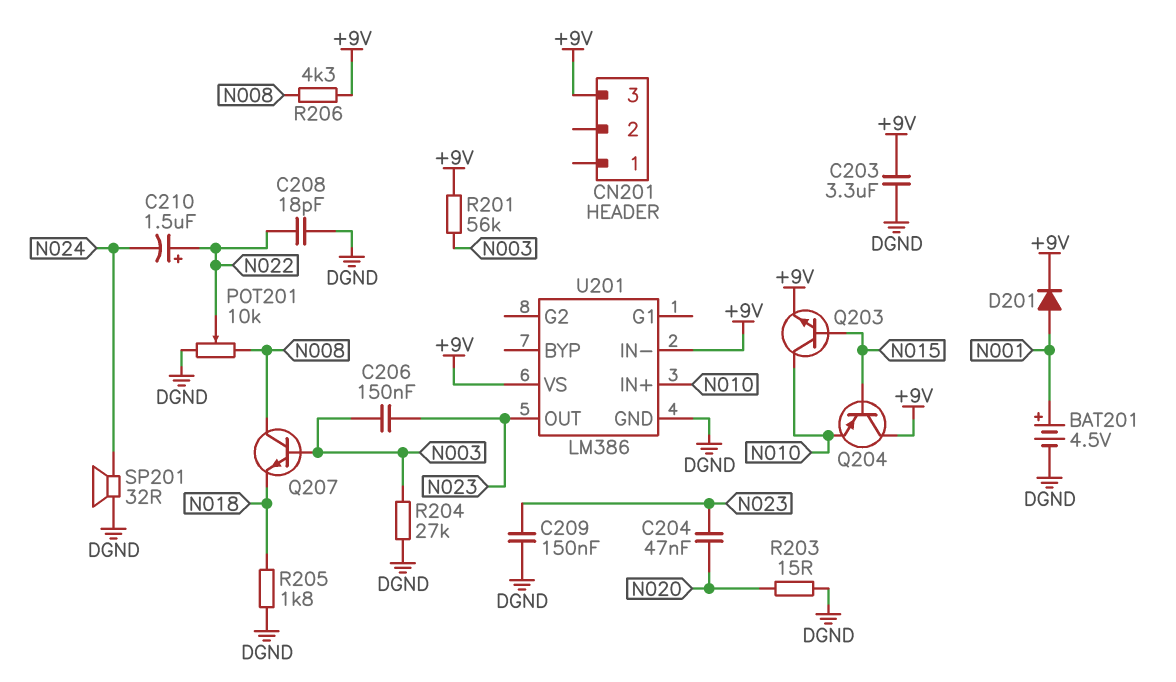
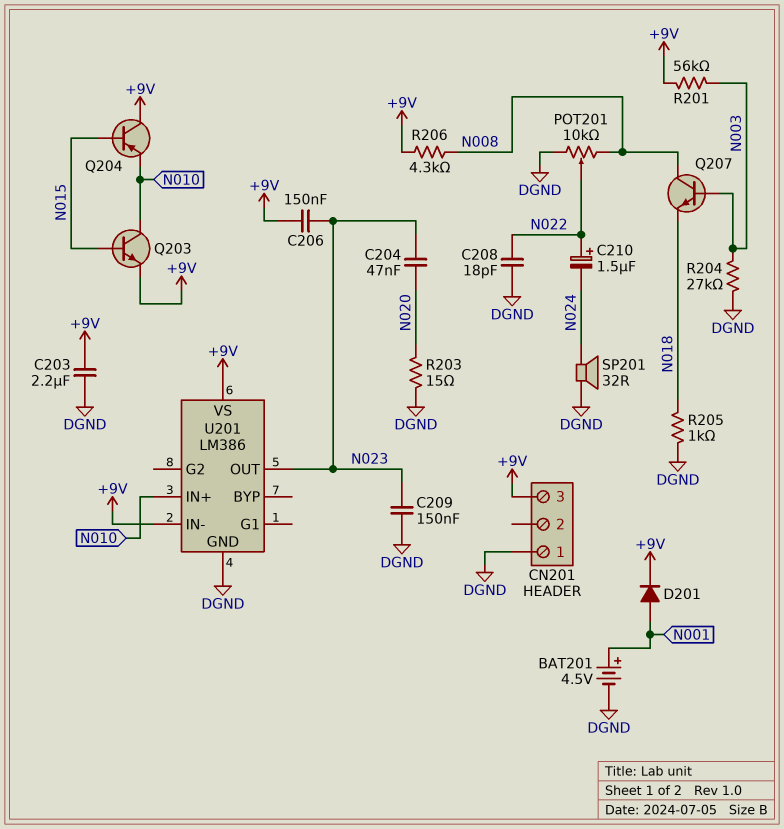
C203: 3.3uF (+9V, DGND) -> 2.2uF (+9V, DGND)
C206: 150nF (N003, N023) -> 150nF (+9V, N023)
CN201 pin 1: none -> DGND
R205: 1.8k (DGND, N018) -> 1k (DGND, N018)

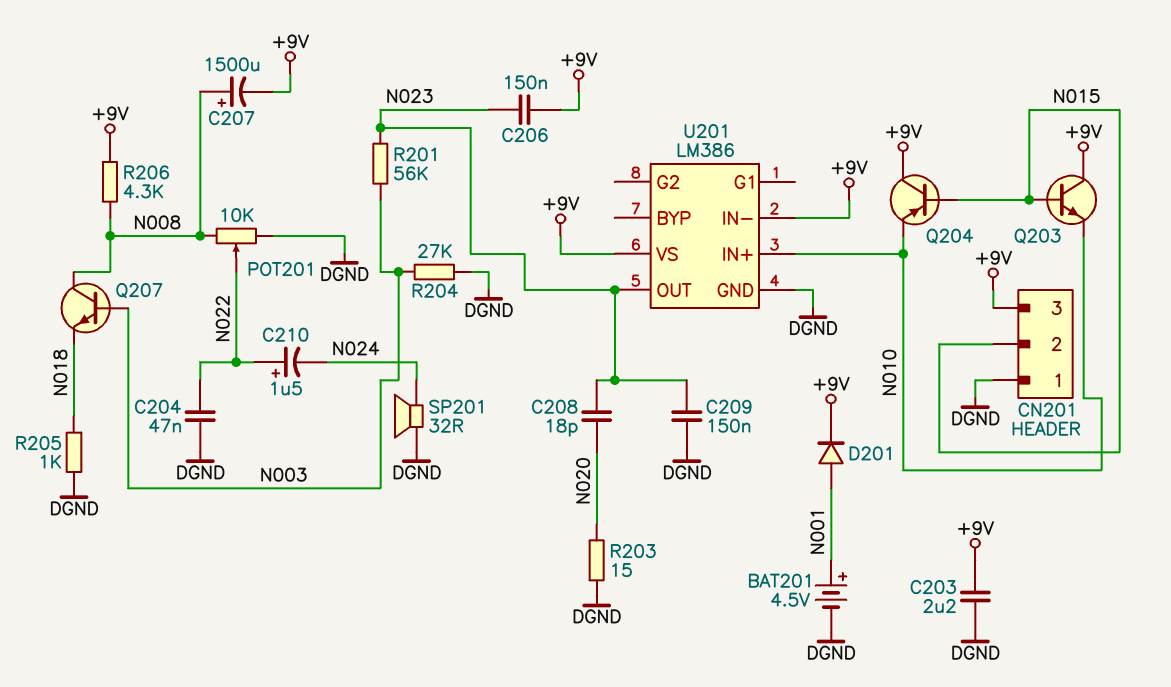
C204: 47nF (N020, N023) -> 47nF (DGND, N022)
C207: none -> 1500uF (plus N008, minus +9V)
C208: 18pF (DGND, N022) -> 18pF (N020, N023)
CN201 pin 2: none -> N015
Q203: NPN (B N015, C N010, E +9V) -> NPN (B N015, C +9V, E N010)
R201: 56k (+9V, N003) -> 56k (N003, N023)

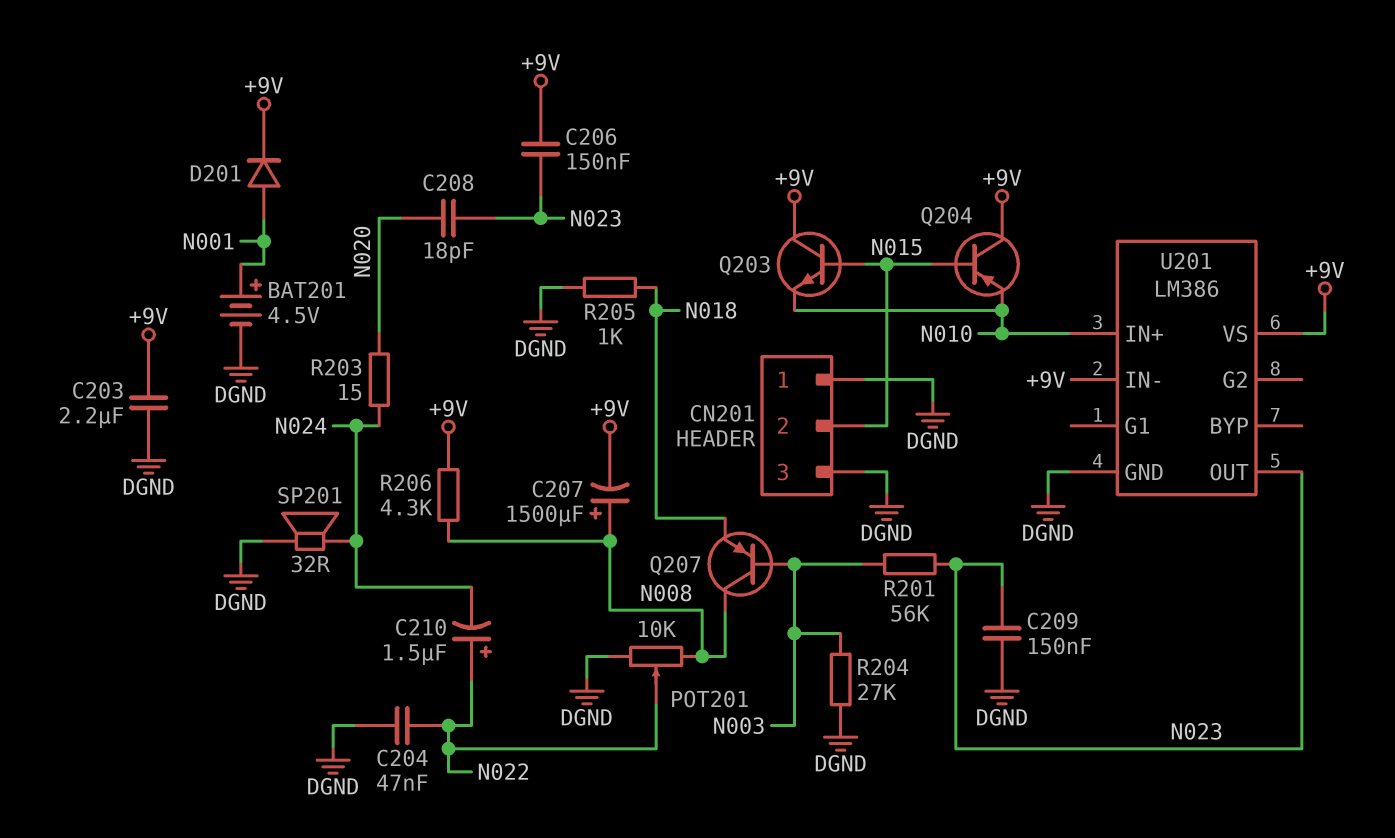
CN201 pin 3: +9V -> DGND
Q207: NPN (B N003, C N008, E N018) -> PNP (B N003, C N008, E N018)
R203: 15 (DGND, N020) -> 15 (N020, N024)

